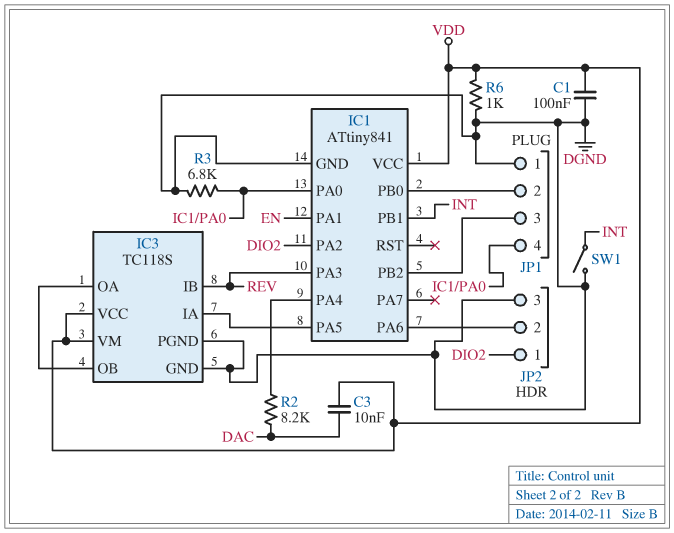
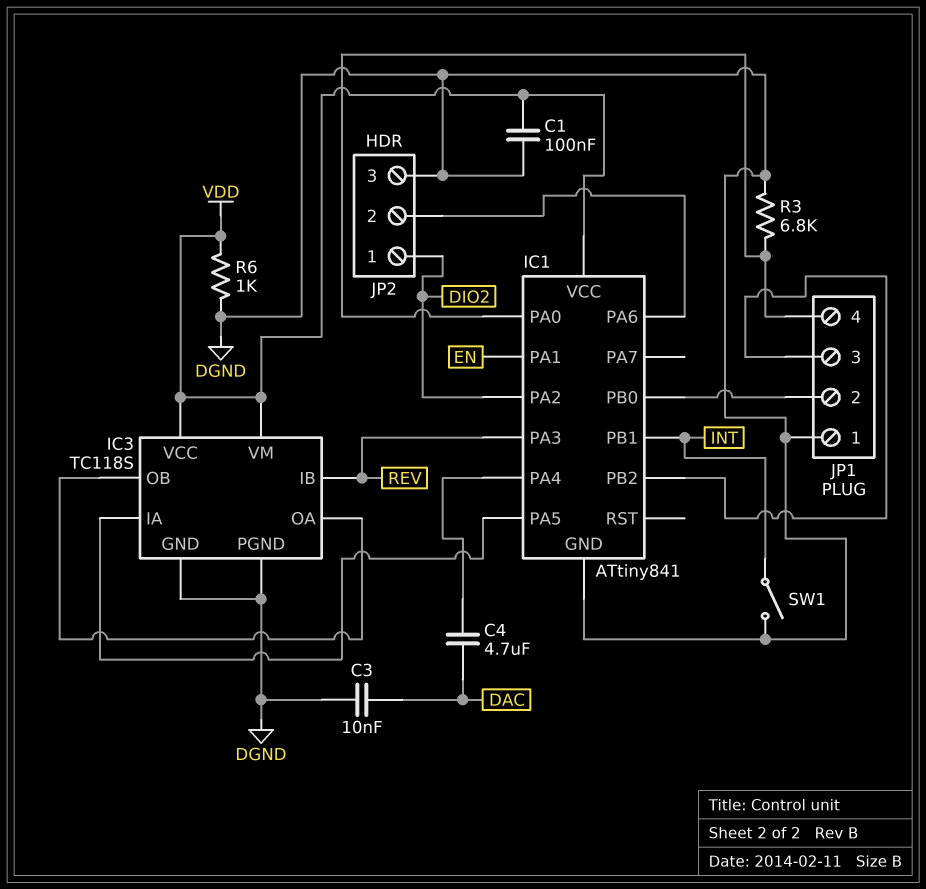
C3: 10nF (DAC, VDD) -> 10nF (DAC, DGND)
C4: none -> 4.7uF (DAC, IC1/PA4)
R2: 8.2k (DAC, IC1/PA4) -> none

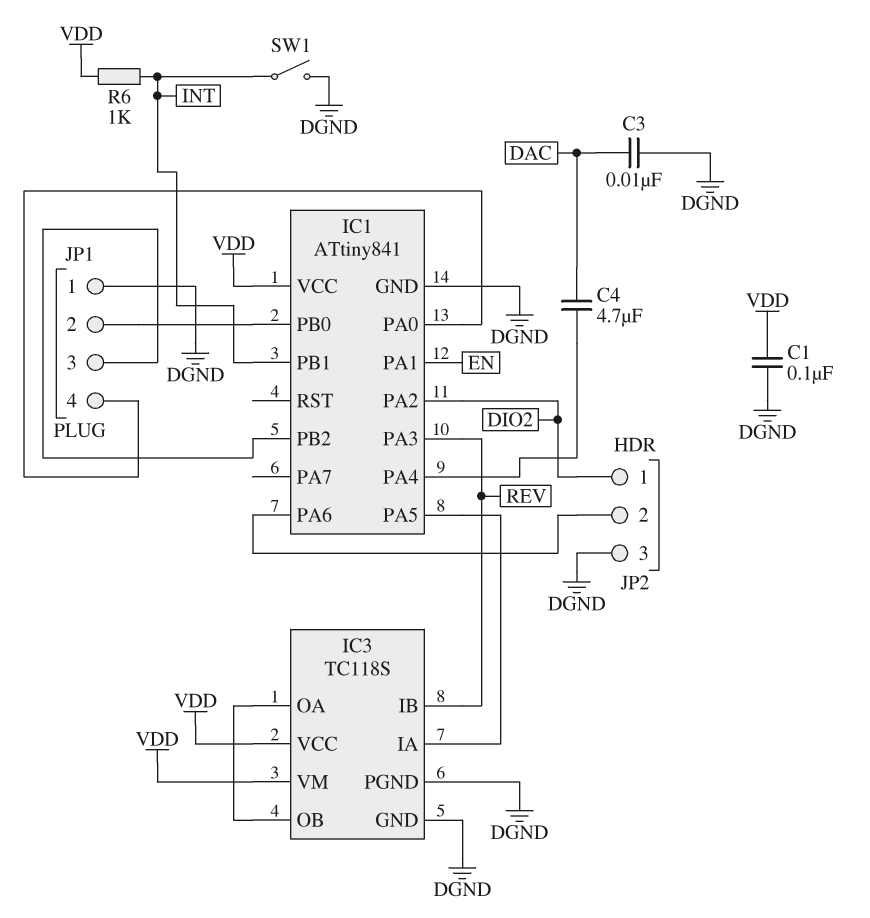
R3: 6.8k (DGND, IC1/PA0) -> none
R6: 1k (DGND, VDD) -> 1k (INT, VDD)

